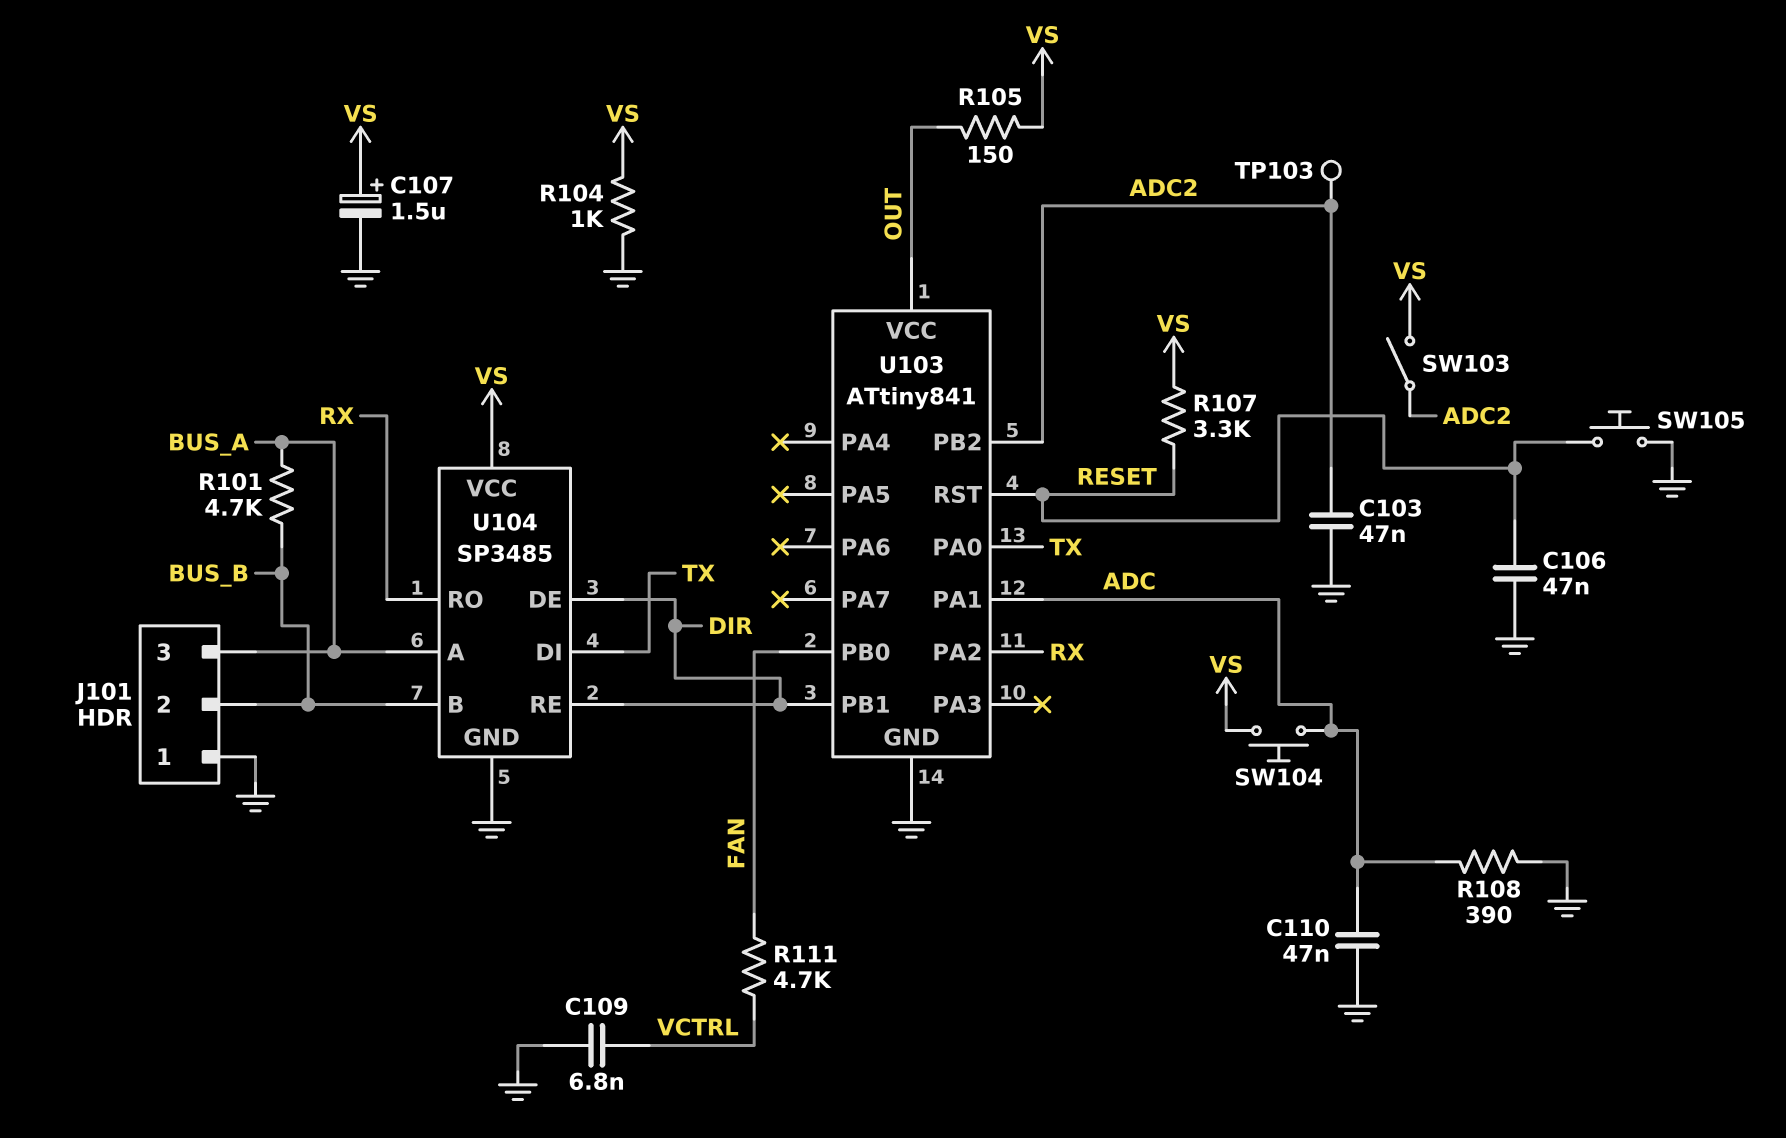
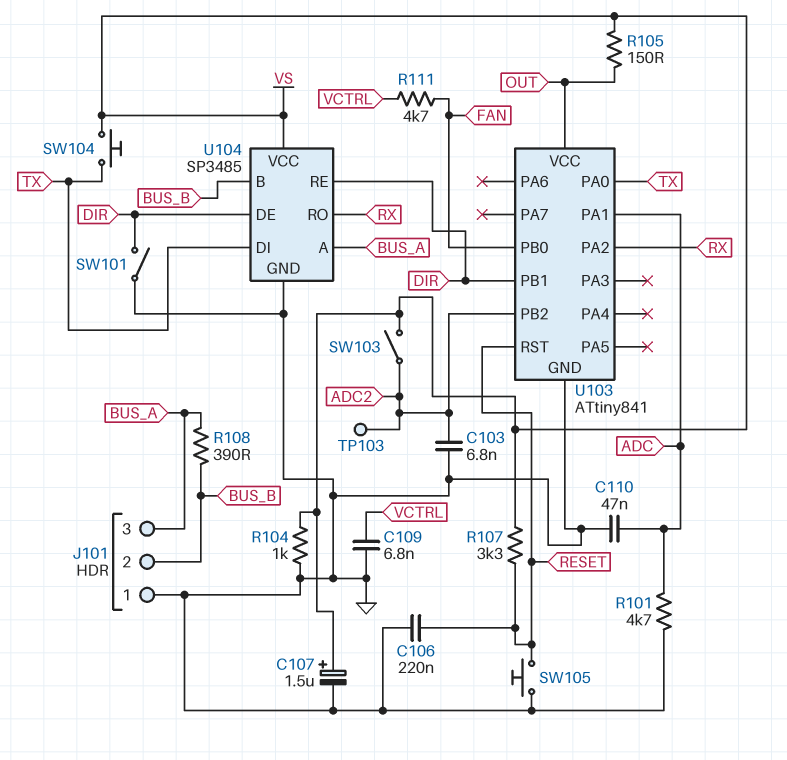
C103: 47nF (ADC2, GND) -> 6.8nF (ADC2, GND)
C106: 47nF (GND, RESET) -> 220nF (GND, RESET)
R101: 4.7k (BUS_A, BUS_B) -> 4.7k (ADC, GND)
R108: 390 (ADC, GND) -> 390 (BUS_A, BUS_B)
SW101: none -> switch (DIR, GND)
SW104: button (ADC, VS) -> button (TX, VS)

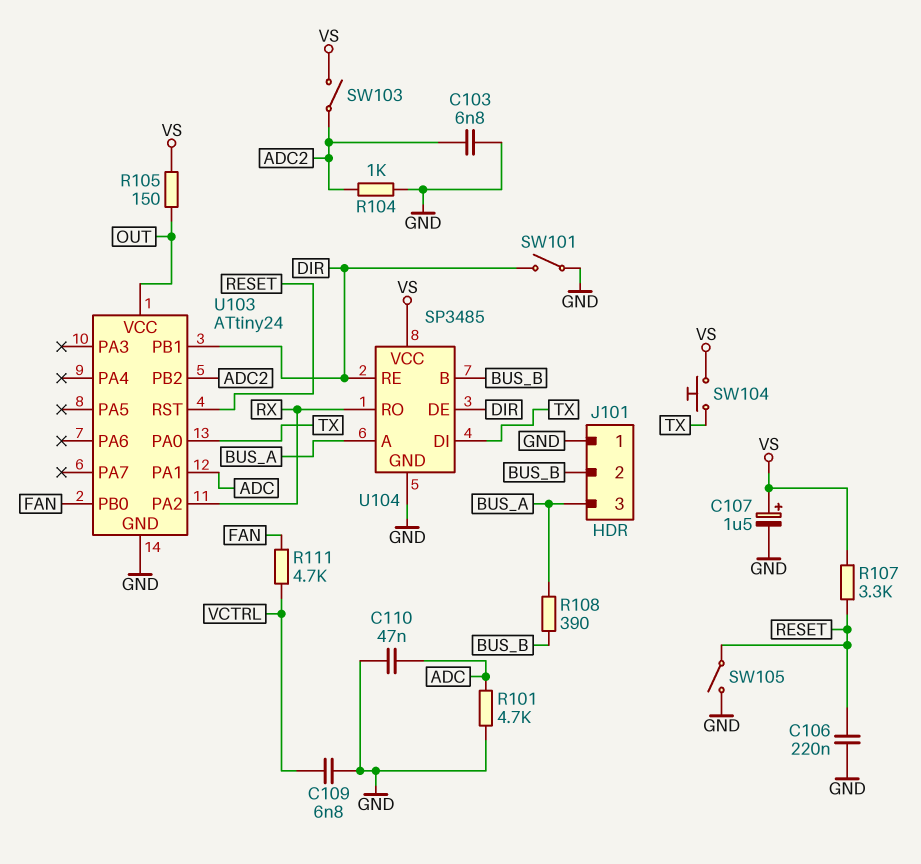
R104: 1k (GND, VS) -> 1k (ADC2, GND)
SW105: button (GND, RESET) -> switch (GND, RESET)
TP103: test point (ADC2) -> none
U103: ATtiny841 -> ATtiny24

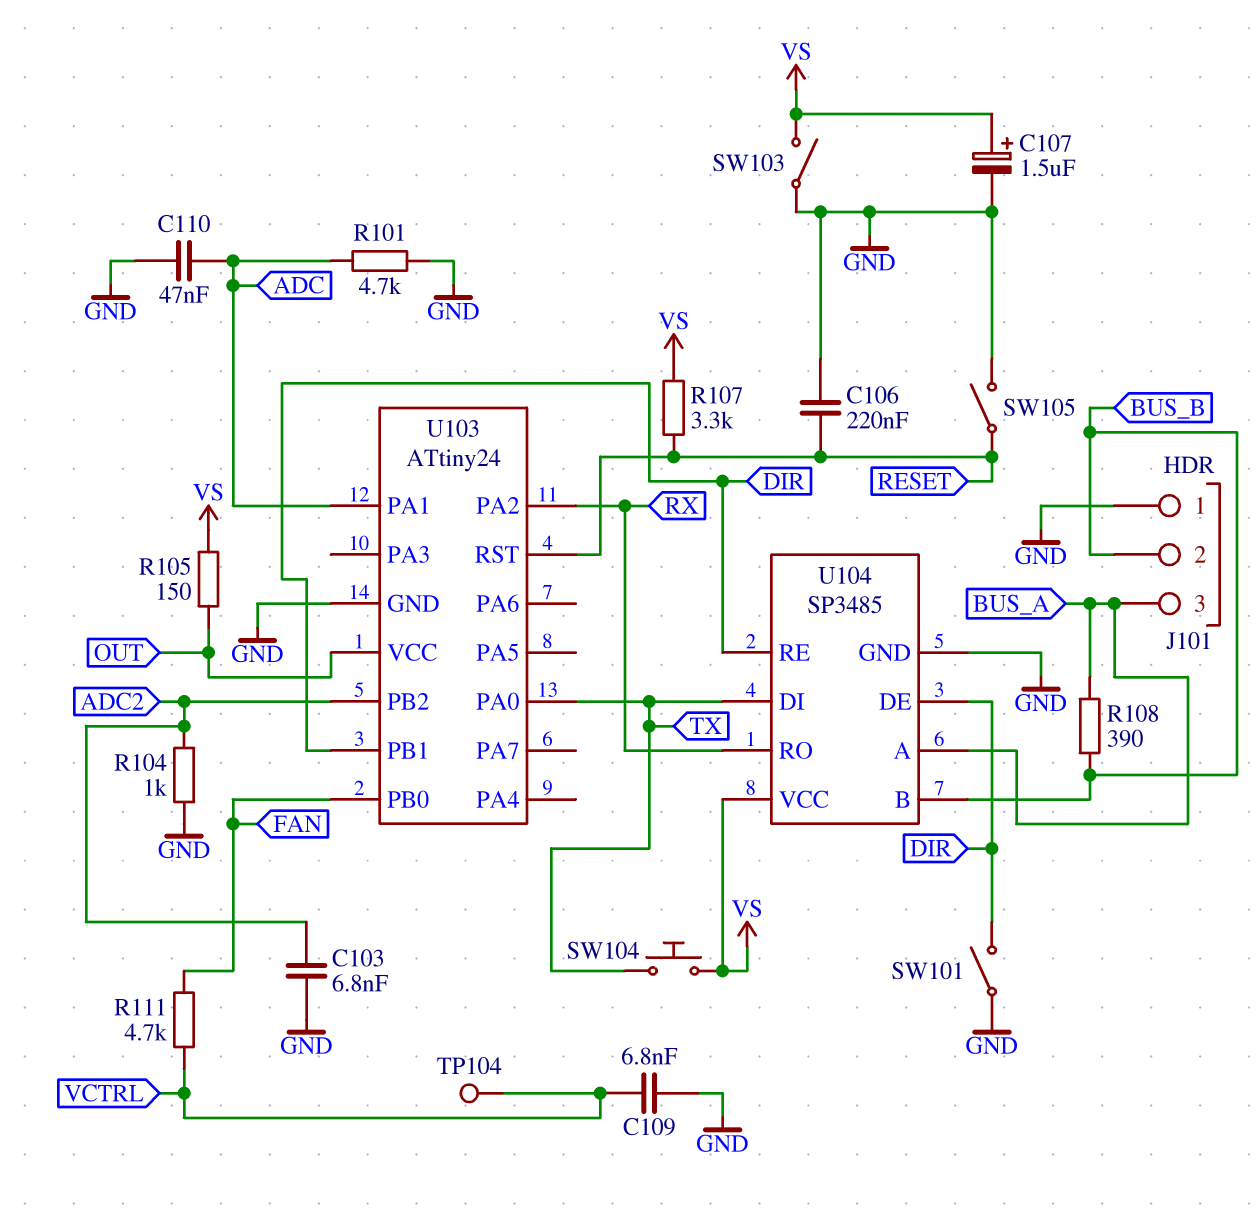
SW103: switch (ADC2, VS) -> switch (GND, VS)
TP104: none -> test point (VCTRL)

